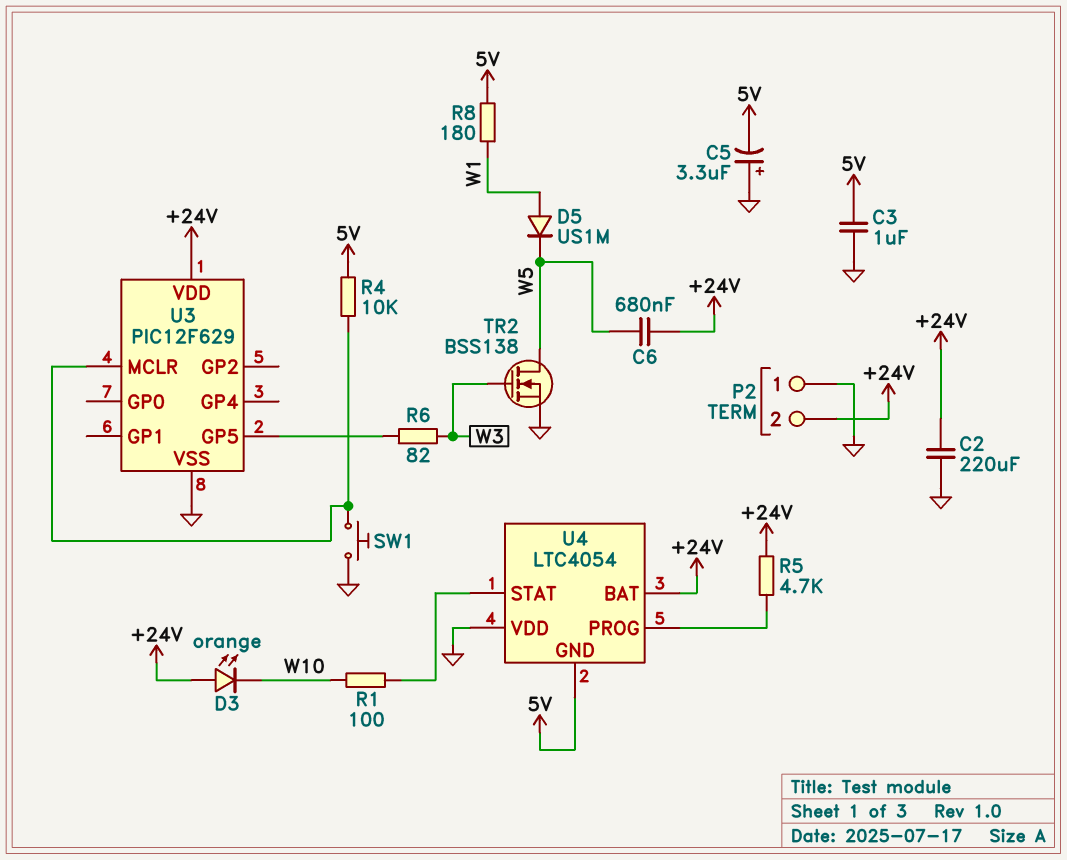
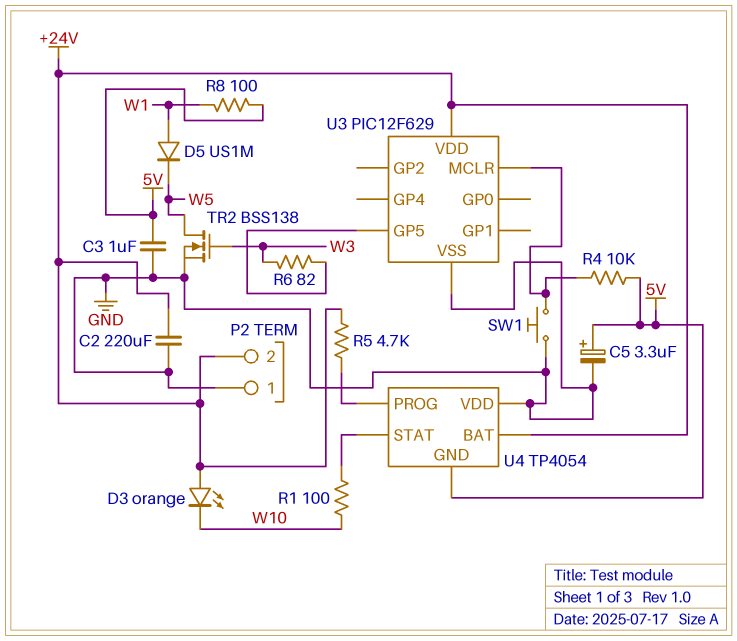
C5: 3.3uF (plus GND, minus 5V) -> 3.3uF (plus 5V, minus GND)
C6: 680nF (+24V, W5) -> none
R8: 180 (5V, W1) -> 100 (5V, W1)
U4: LTC4054 -> TP4054

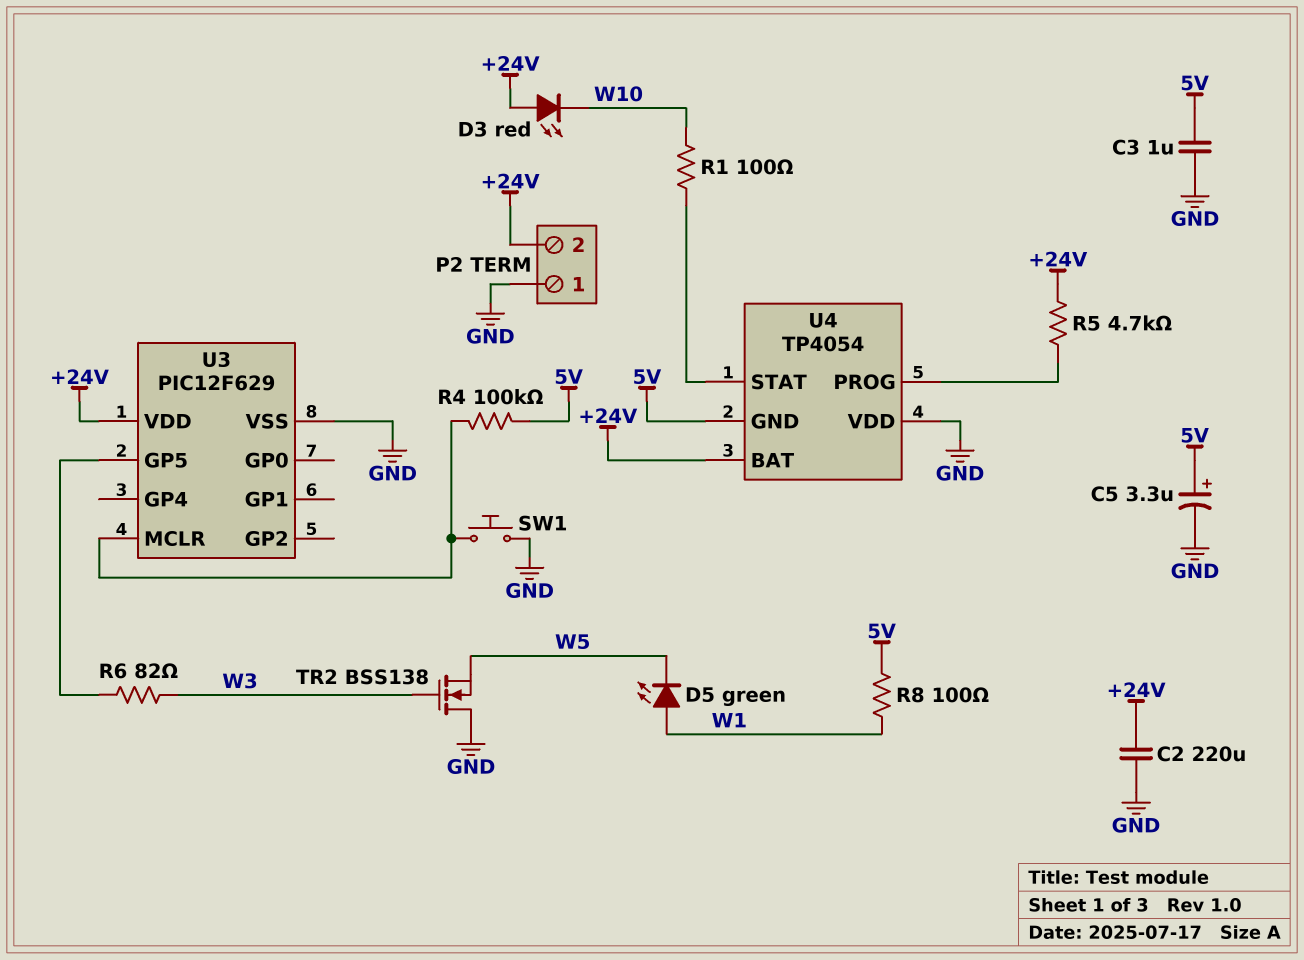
D3: LED orange (A +24V, K W10) -> LED red (A +24V, K W10)
D5: diode US1M (A W1, K W5) -> LED green (A W1, K W5)
R4: 10k (5V, U3/MCLR) -> 100k (5V, U3/MCLR)
TR2: NMOS BSS138 (G W3, D W5, S GND) -> NMOS BSS138 (G W3, D GND, S W5)

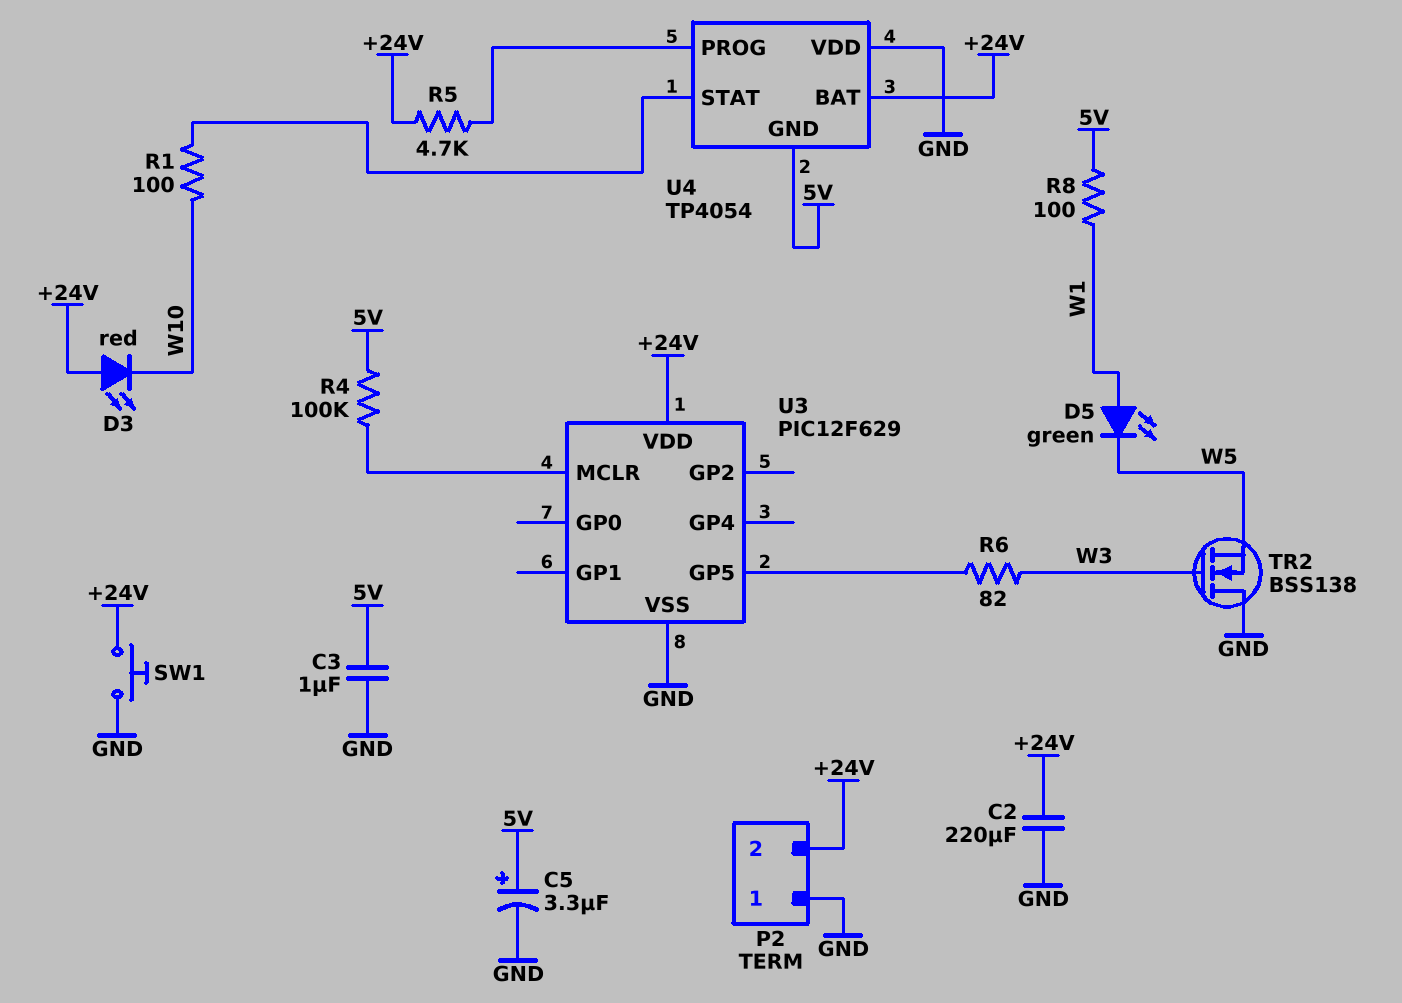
SW1: button (GND, U3/MCLR) -> button (+24V, GND)

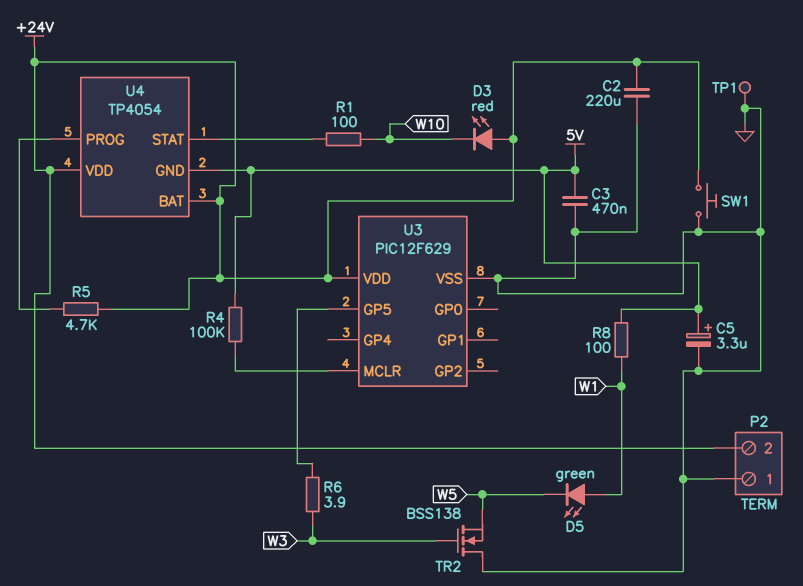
C3: 1uF (5V, GND) -> 470nF (5V, GND)
R6: 82 (U3/GP5, W3) -> 3.9 (U3/GP5, W3)
TP1: none -> test point (GND)
U4 pin VDD: GND -> +24V

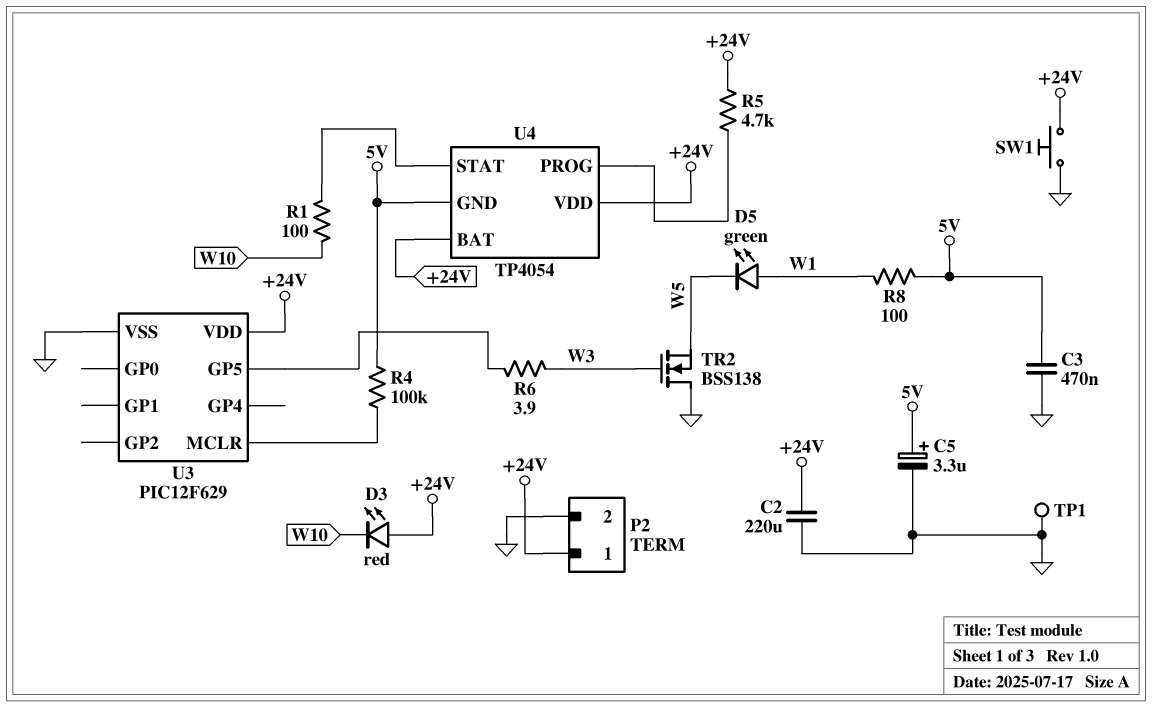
P2 pin 1: GND -> +24V
P2 pin 2: +24V -> GND

